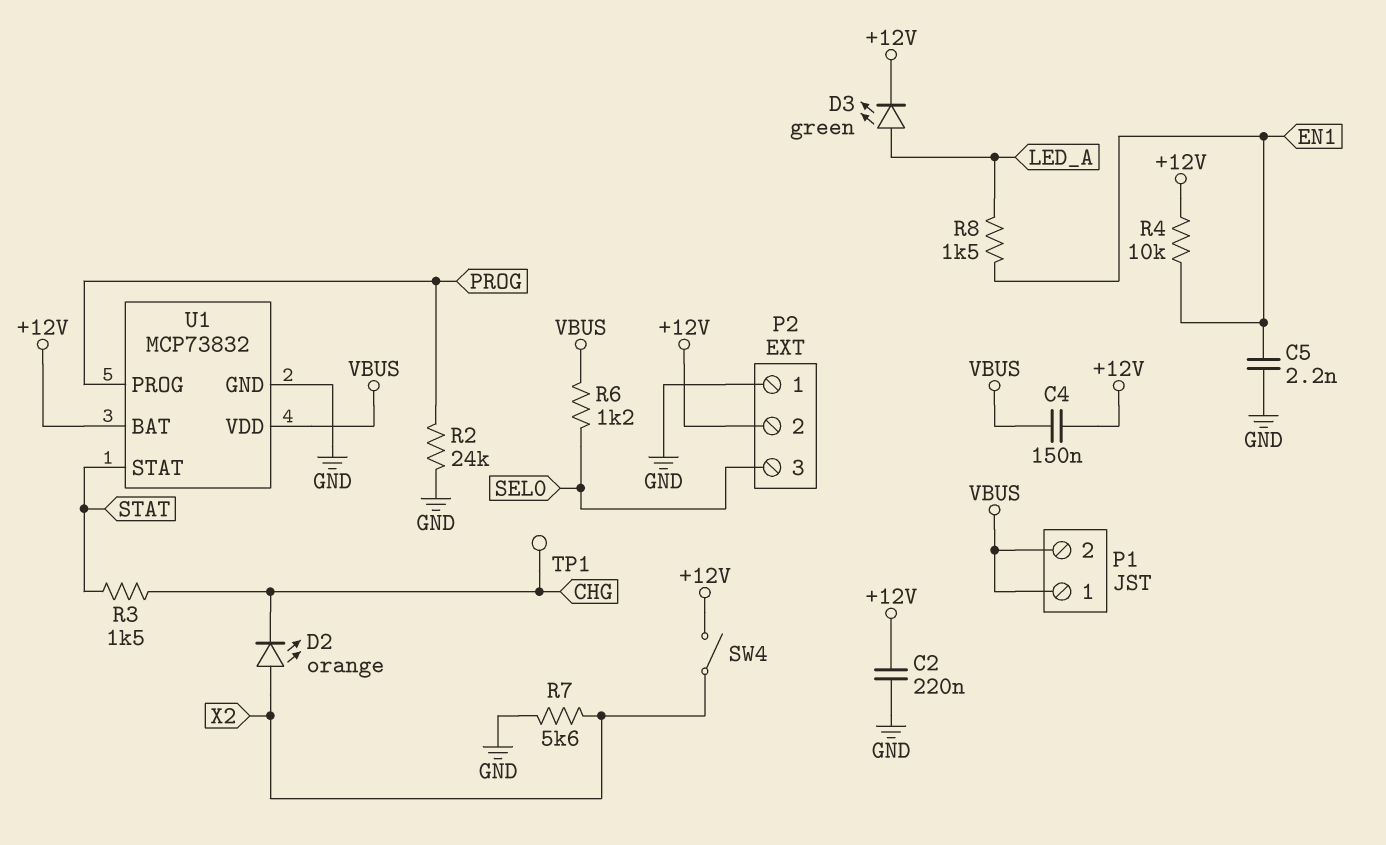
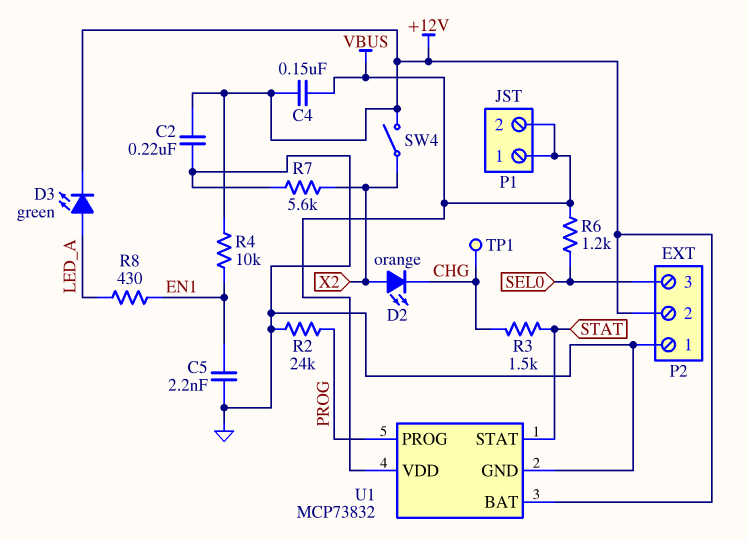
R8: 1.5k (EN1, LED_A) -> 430 (EN1, LED_A)

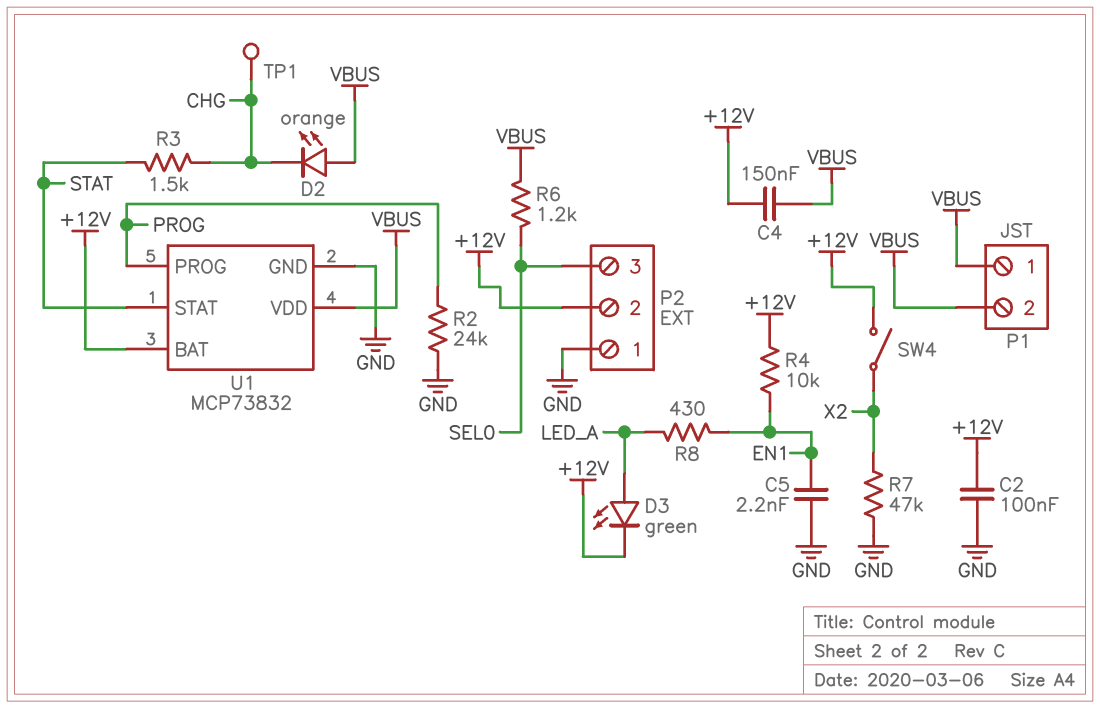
C2: 220nF (+12V, GND) -> 100nF (+12V, GND)
D2: LED orange (A X2, K CHG) -> LED orange (A VBUS, K CHG)
R7: 5.6k (GND, X2) -> 47k (GND, X2)

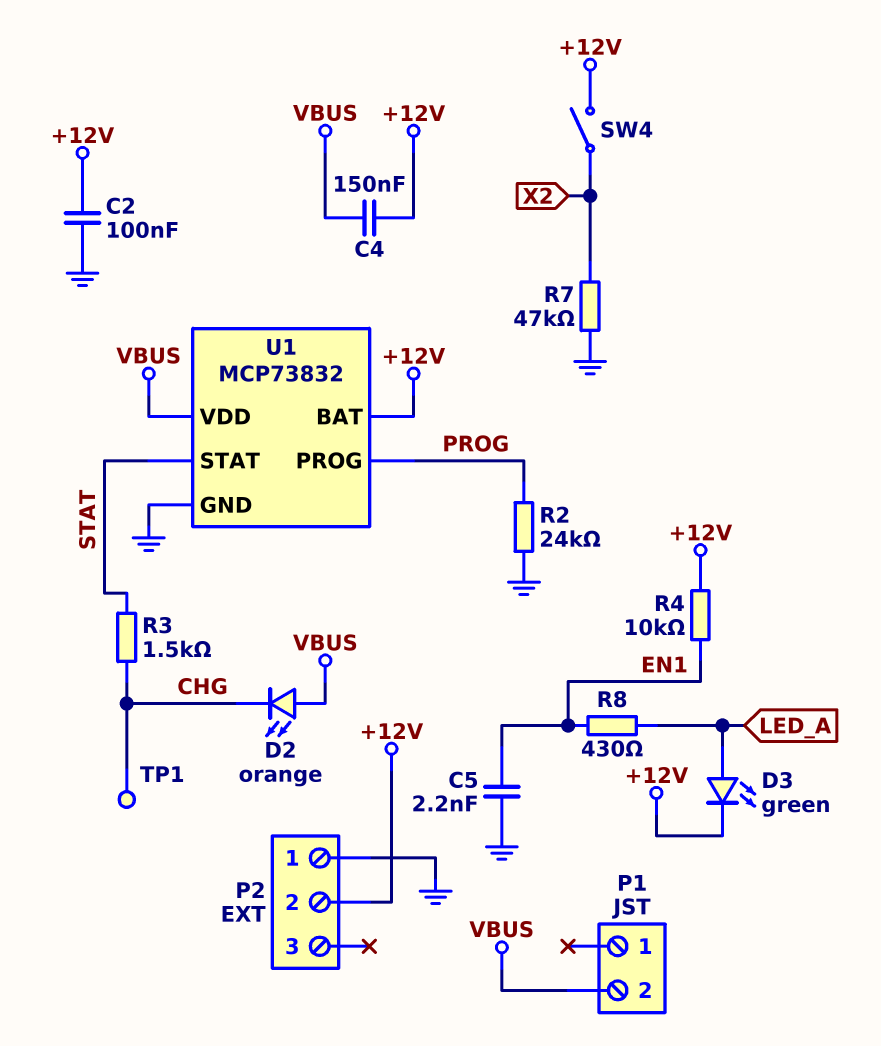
P1 pin 1: VBUS -> none
P2 pin 3: SEL0 -> none
R6: 1.2k (SEL0, VBUS) -> none

